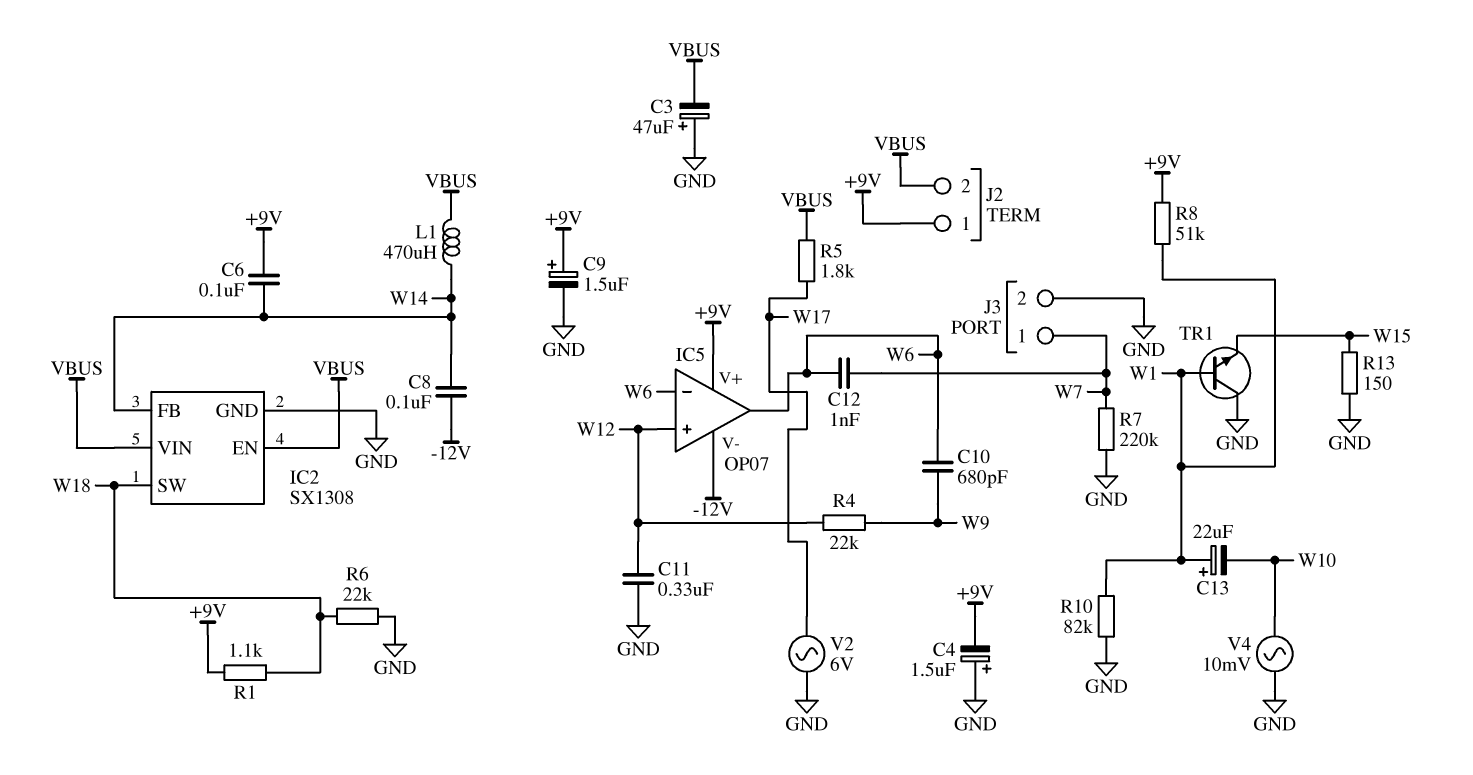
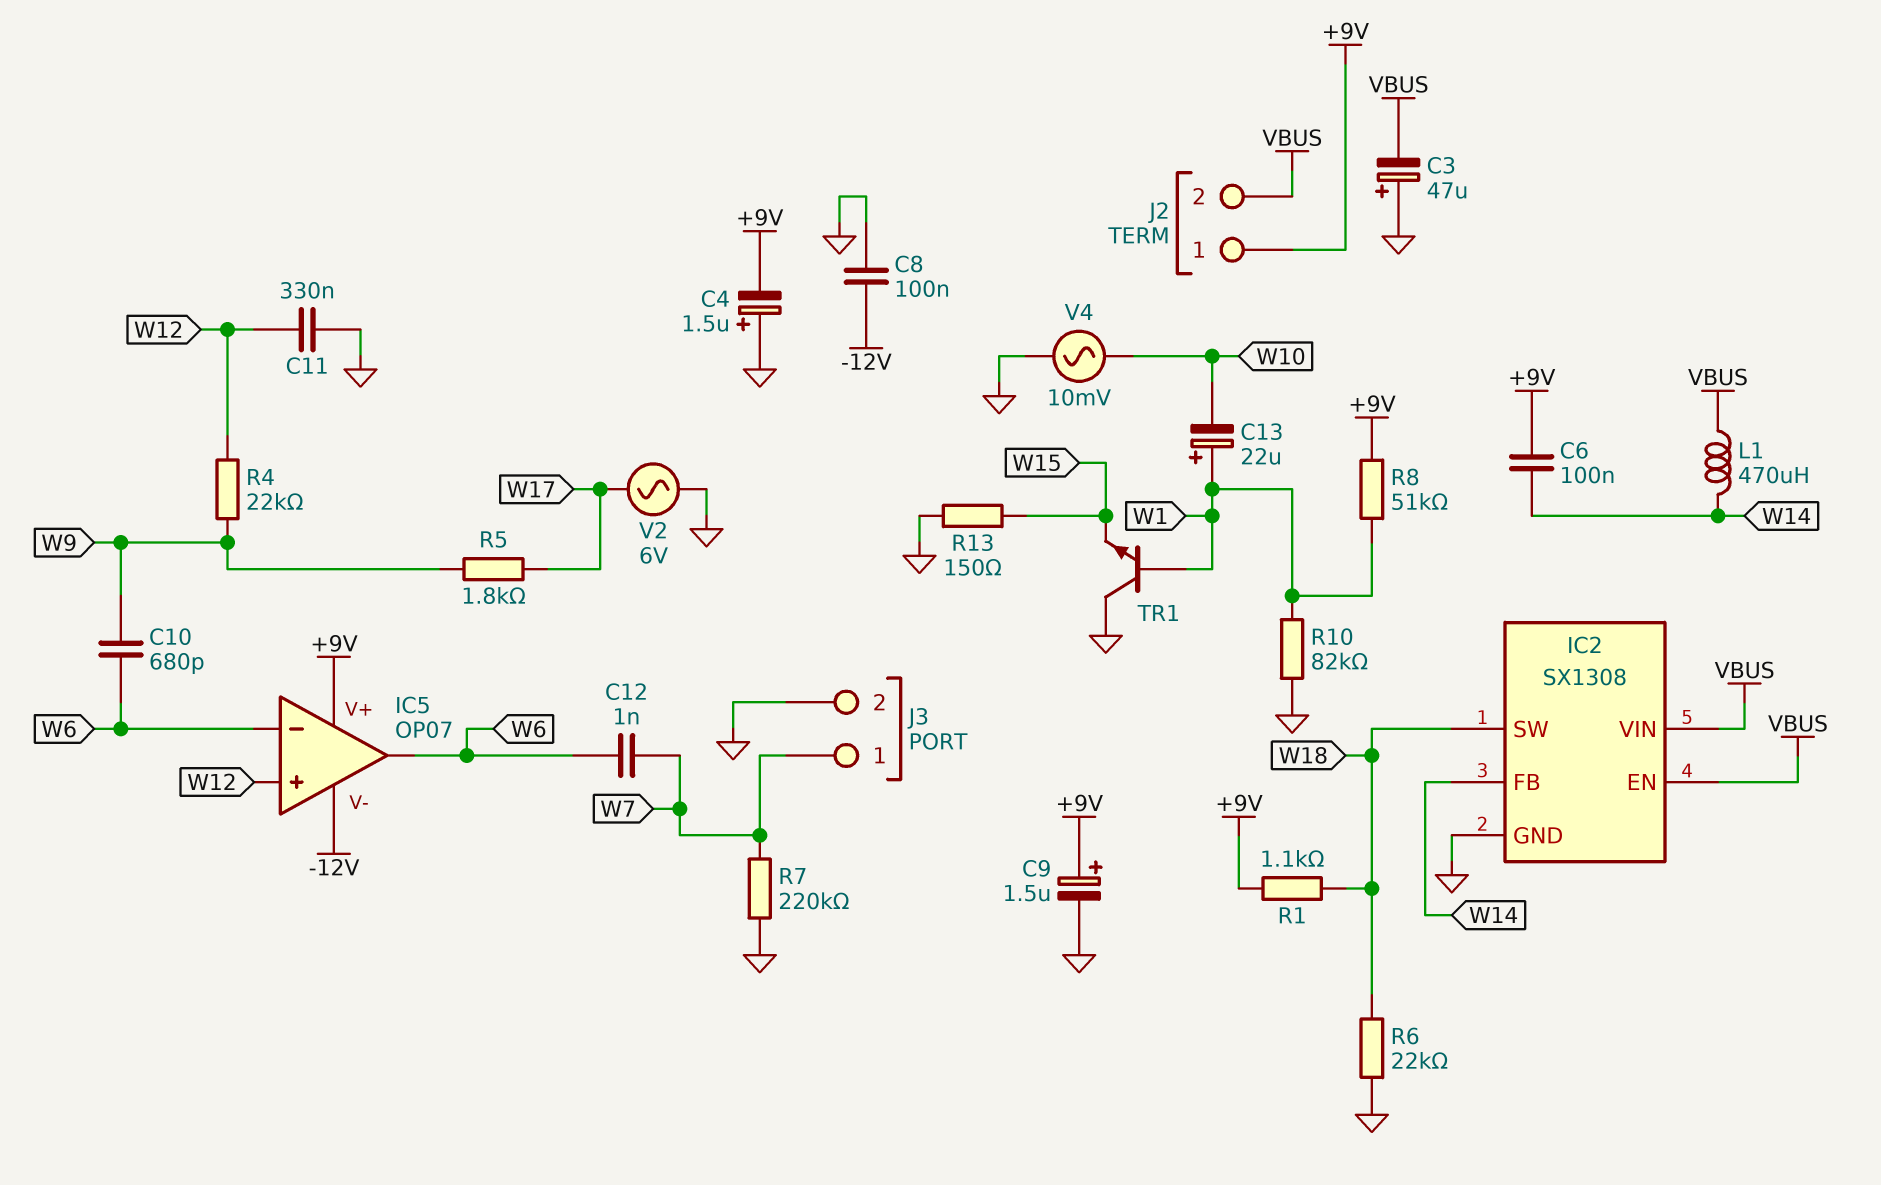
C8: 100nF (-12V, W14) -> 100nF (-12V, GND)
R5: 1.8k (VBUS, W17) -> 1.8k (W9, W17)

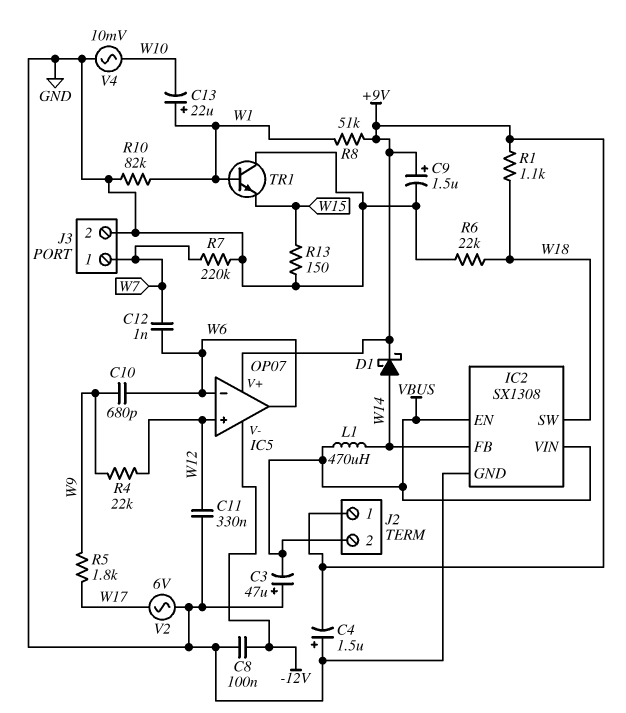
C6: 100nF (+9V, W14) -> none
D1: none -> schottky (A W14, K +9V)

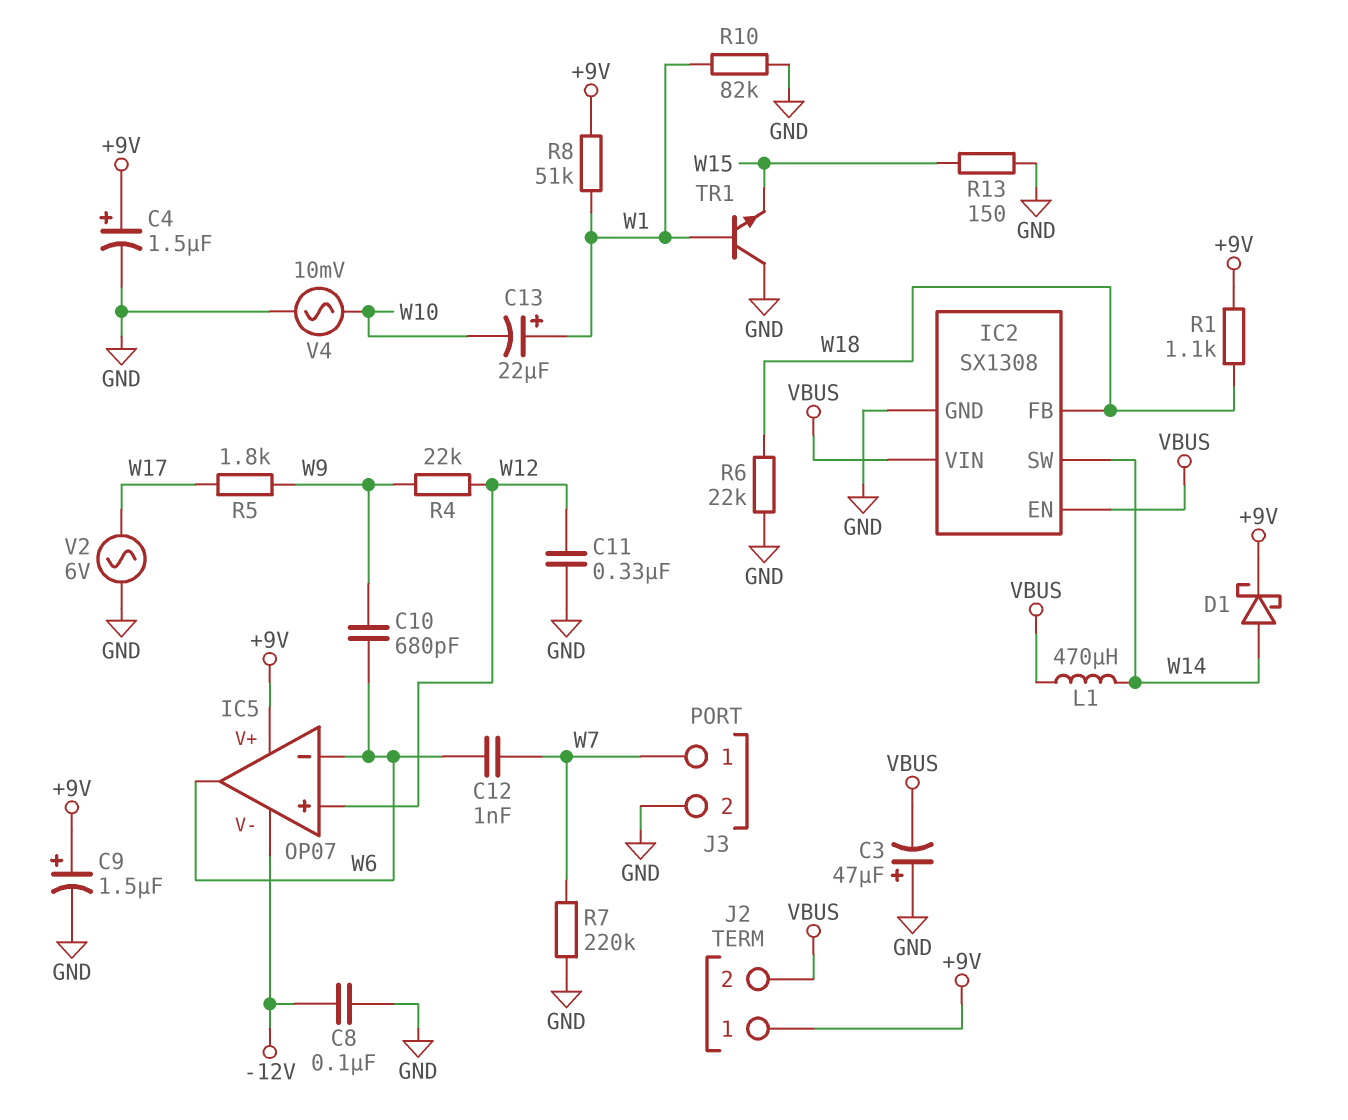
C4: 1.5uF (plus GND, minus +9V) -> 1.5uF (plus +9V, minus GND)
IC2 pin FB: W14 -> W18
IC2 pin SW: W18 -> W14

